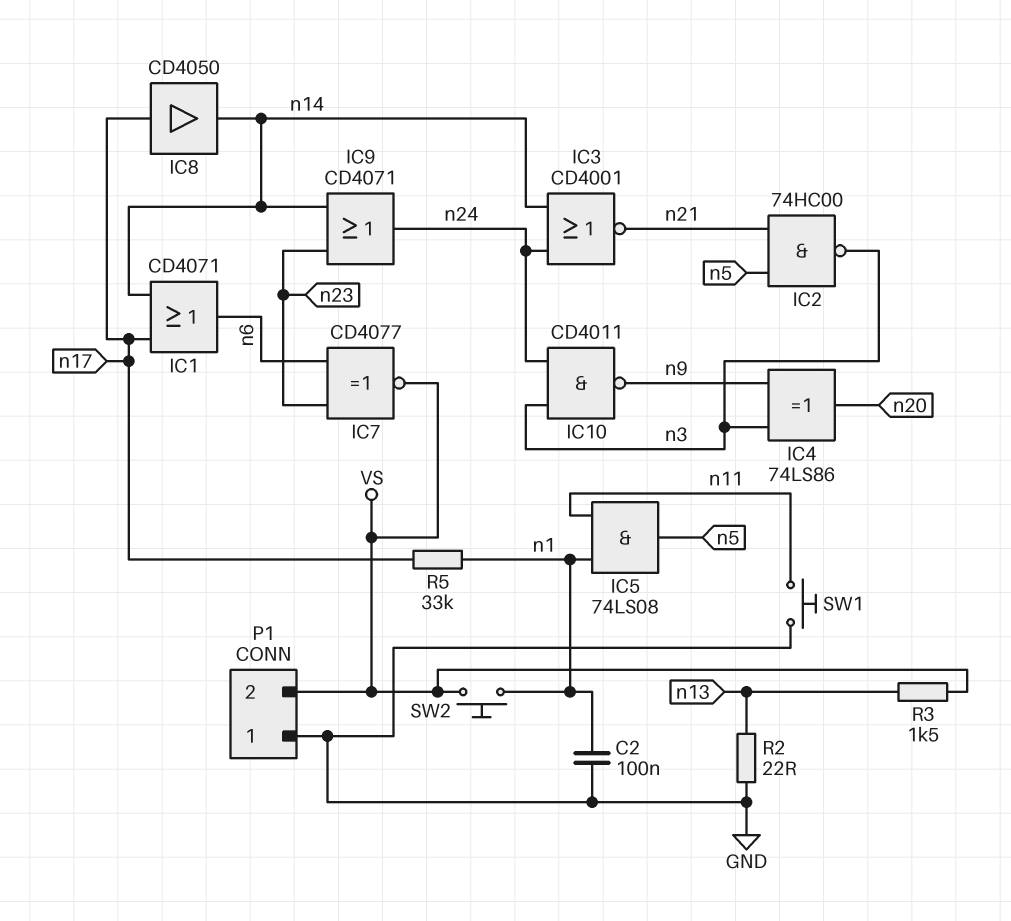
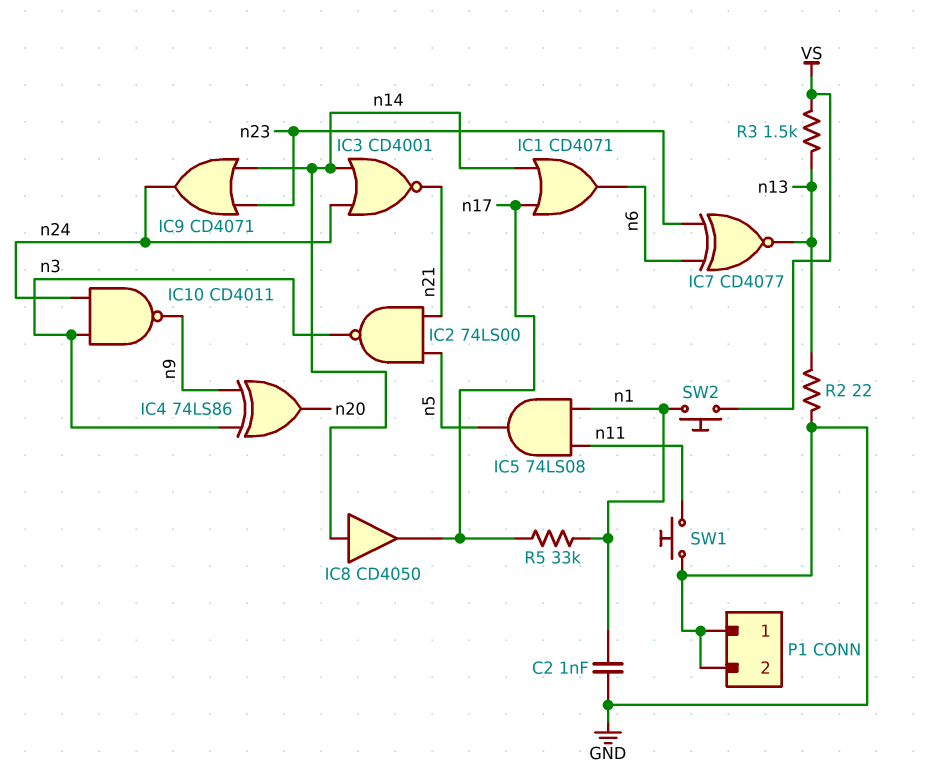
C2: 100nF (GND, n1) -> 1nF (GND, n1)
IC2: NAND 74HC00 (in n5, in n21, out n3) -> NAND 74LS00 (in n5, in n21, out n3)
IC7: XNOR CD4077 (in n6, in n23, out VS) -> XNOR CD4077 (in n6, in n23, out n13)
IC8: buffer CD4050 (in n17, out n14) -> buffer CD4050 (in n14, out n17)
P1 pin 2: VS -> GND

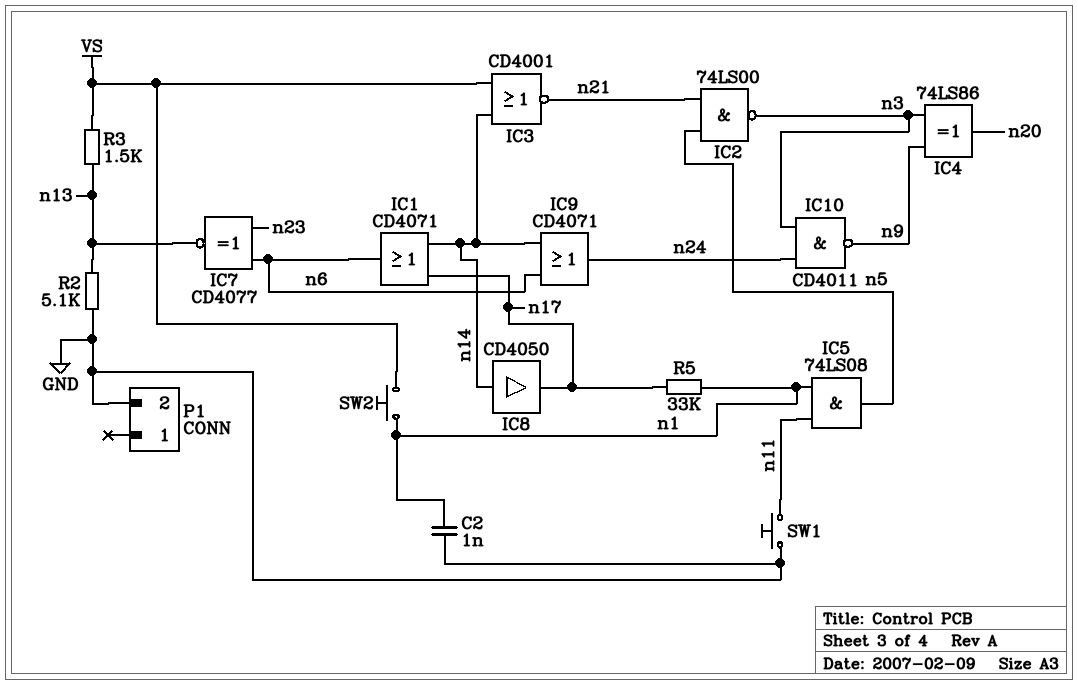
IC3: NOR CD4001 (in n14, in n24, out n21) -> NOR CD4001 (in VS, in n14, out n21)
IC9: OR CD4071 (in n14, in n23, out n24) -> OR CD4071 (in n6, in n14, out n24)
P1 pin 1: GND -> none
R2: 22 (GND, n13) -> 5.1k (GND, n13)

